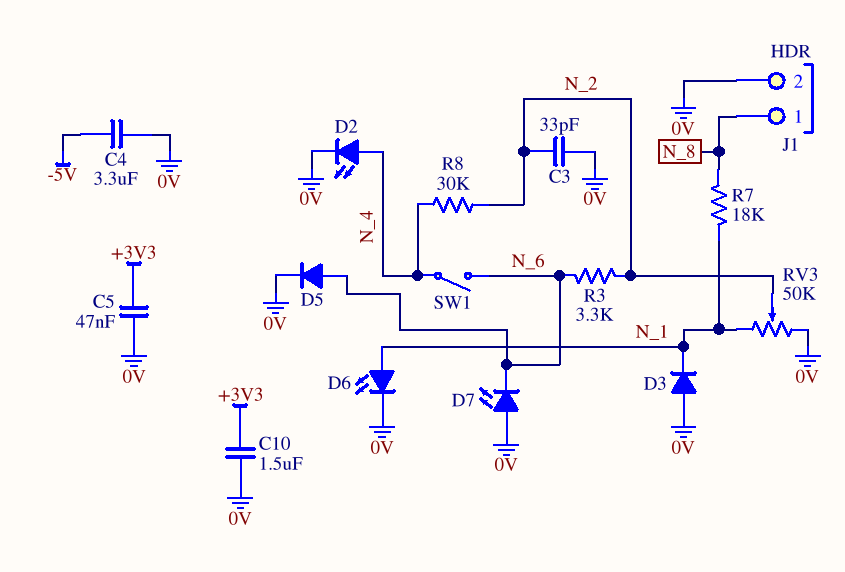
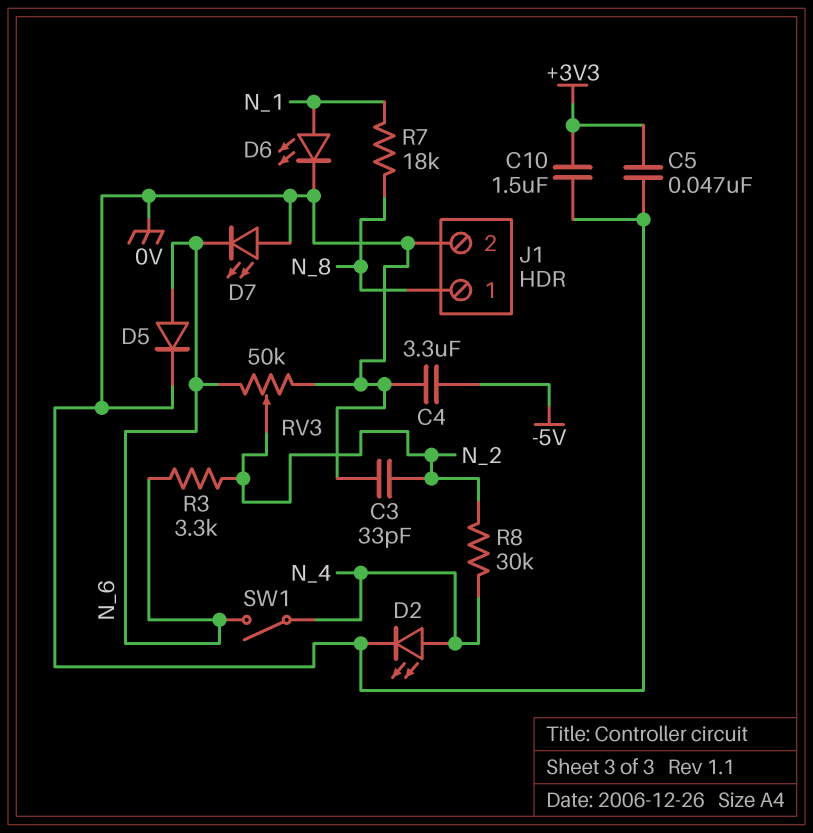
D3: diode (A 0V, K N_1) -> none
RV3: 50k (0V, N_1, wiper N_2) -> 50k (0V, N_6, wiper N_2)

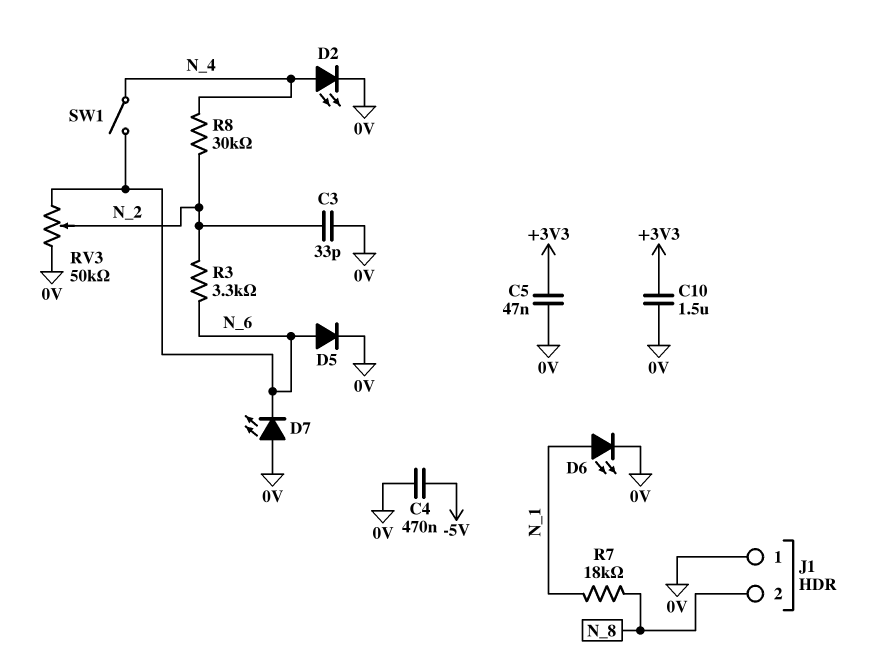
C4: 3.3uF (-5V, 0V) -> 470nF (-5V, 0V)
J1 pin 1: N_8 -> 0V
J1 pin 2: 0V -> N_8

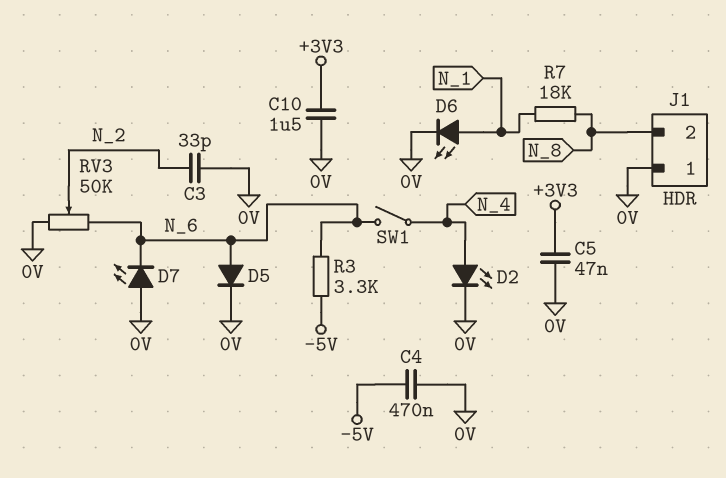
R3: 3.3k (N_2, N_6) -> 3.3k (-5V, N_6)
R8: 30k (N_2, N_4) -> none

